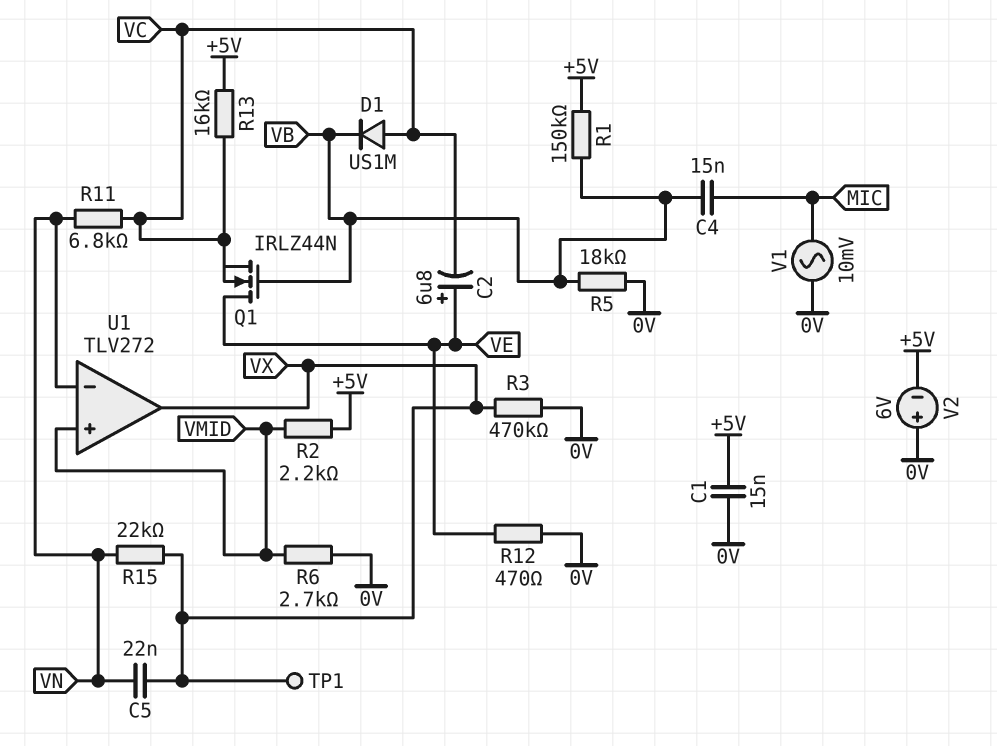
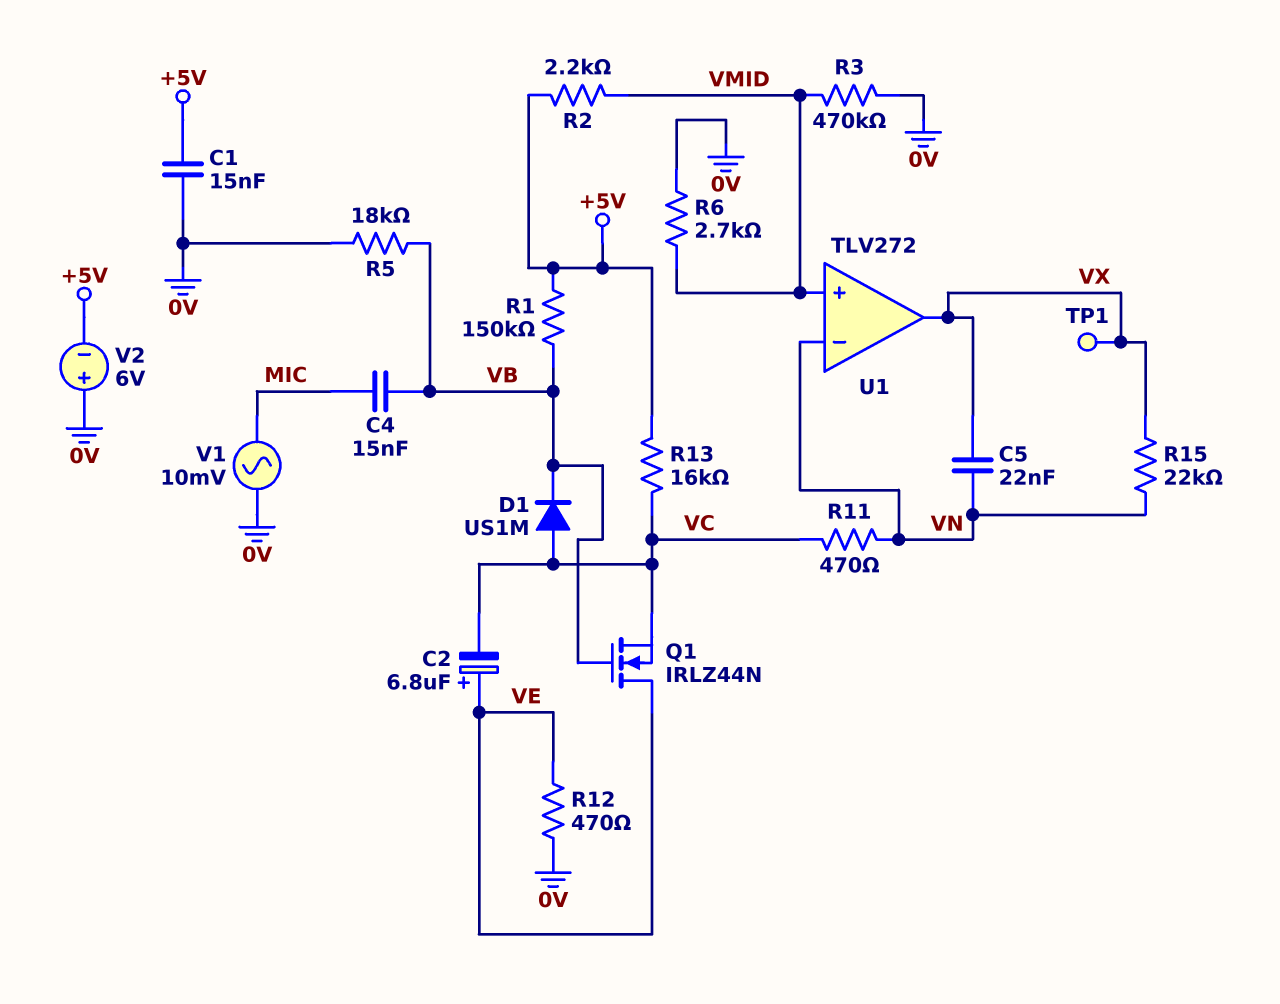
R3: 470k (0V, VX) -> 470k (0V, VMID)
R11: 6.8k (VC, VN) -> 470 (VC, VN)

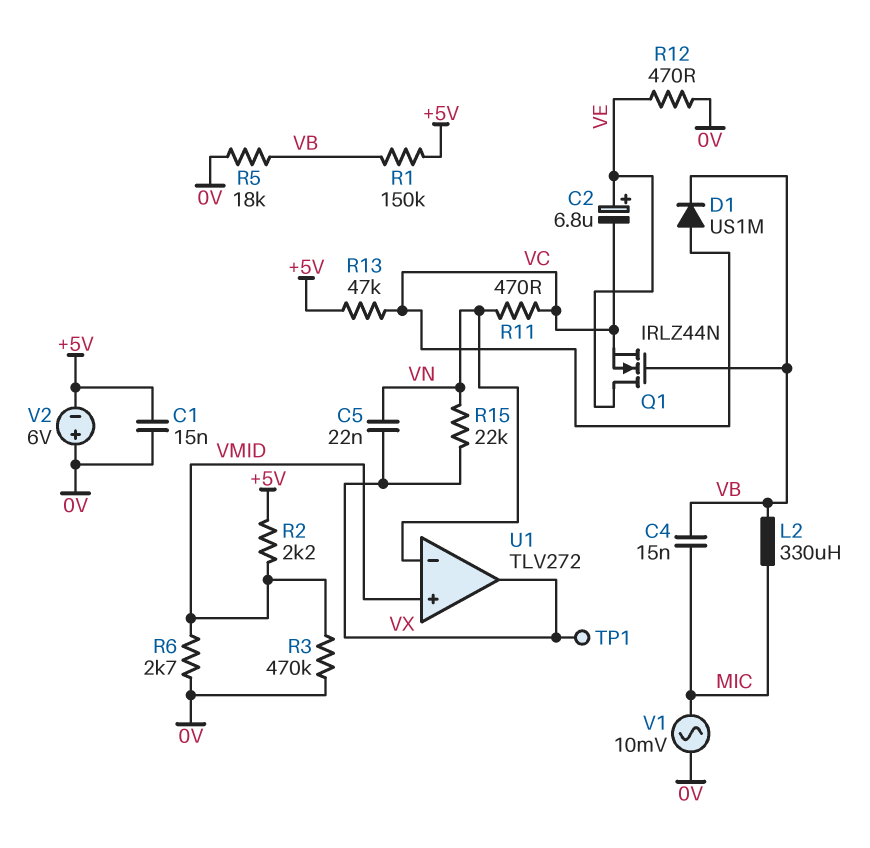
L2: none -> 330uH (MIC, VB)
R13: 16k (+5V, VC) -> 47k (+5V, VC)

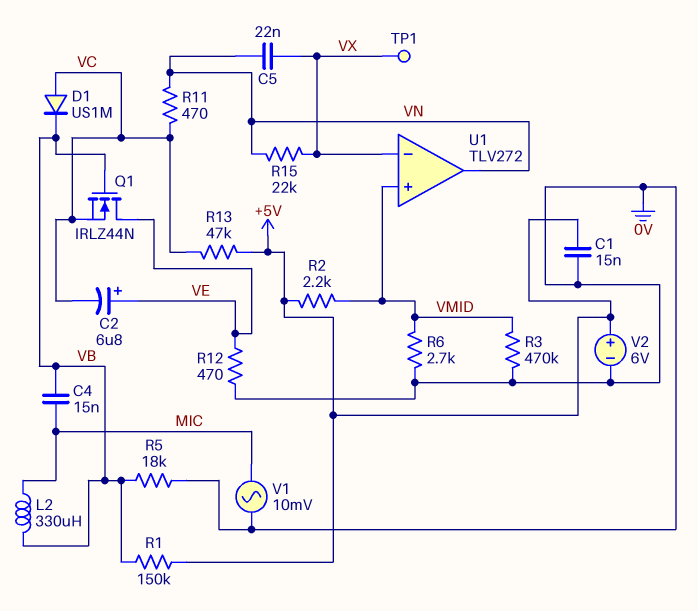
U1 pin in-: VN -> VX
U1 pin out: VX -> VN
V2: 6V (plus 0V, minus +5V) -> 6V (plus +5V, minus 0V)

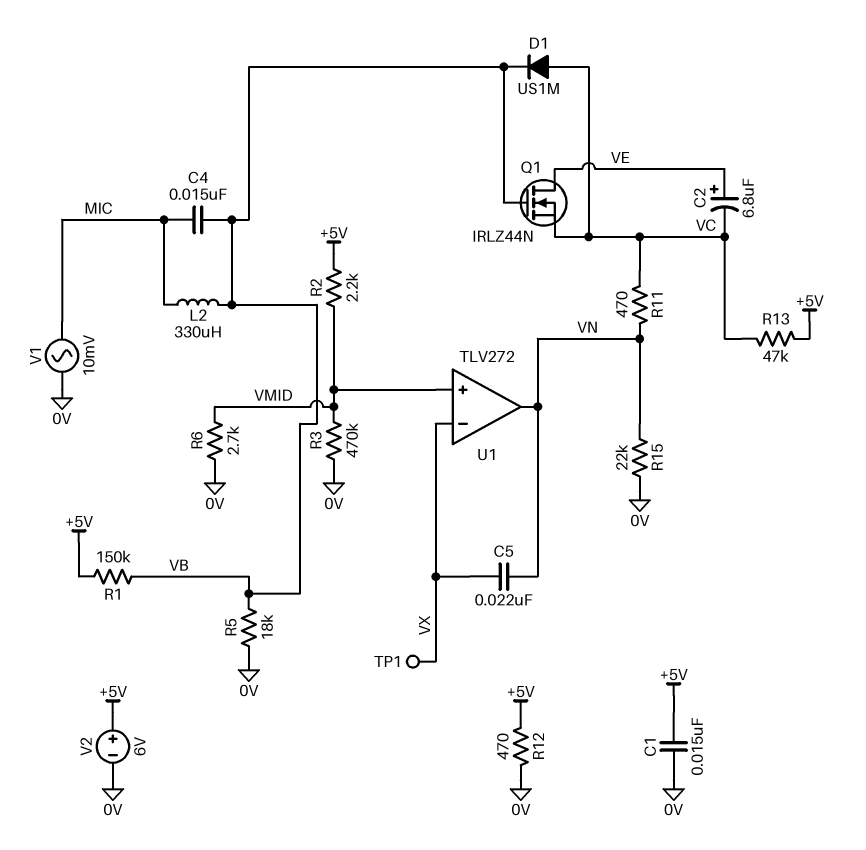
R12: 470 (0V, VE) -> 470 (+5V, 0V)
R15: 22k (VN, VX) -> 22k (0V, VN)

